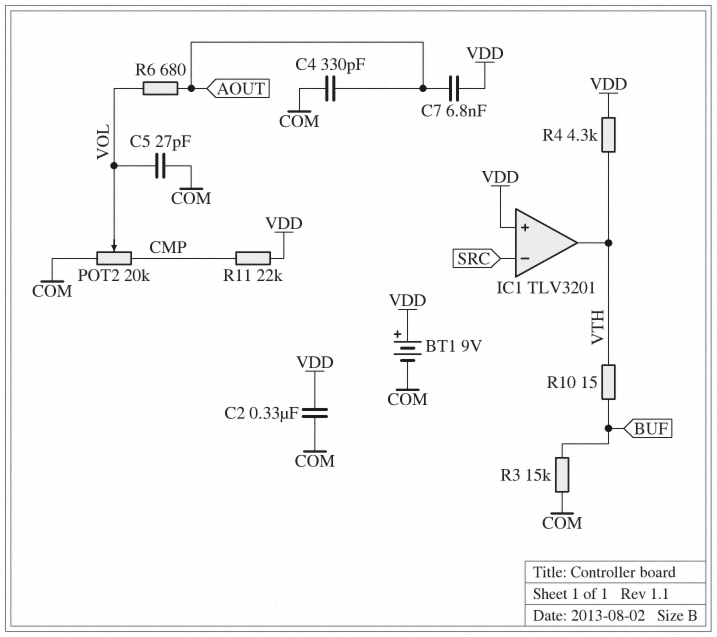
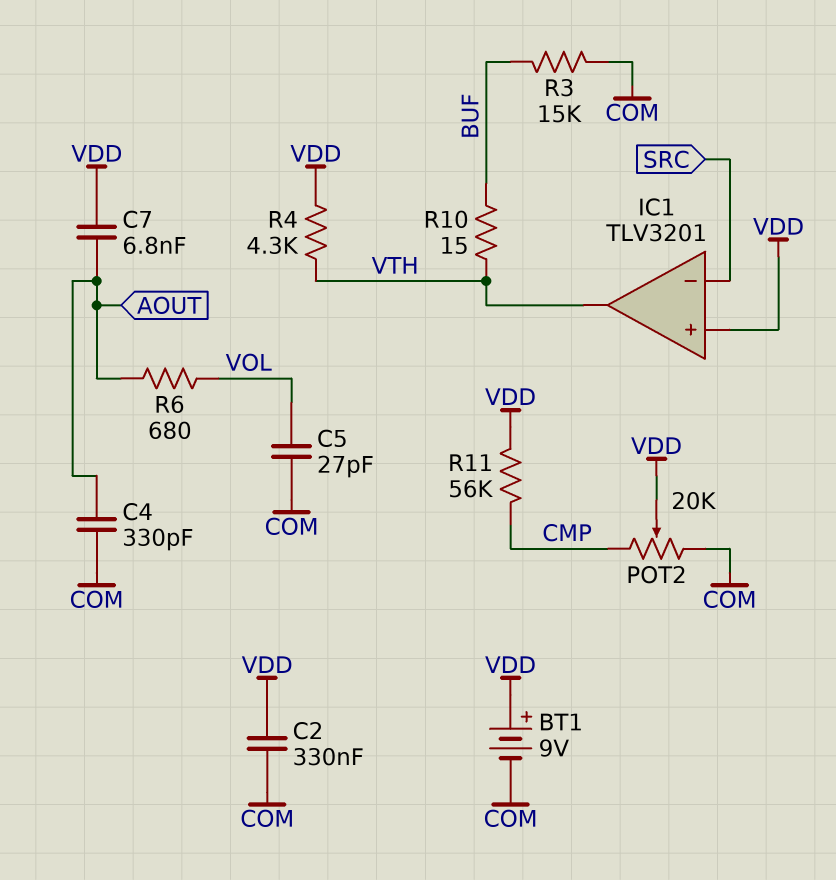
POT2: 20k (CMP, COM, wiper VOL) -> 20k (CMP, COM, wiper VDD)
R11: 22k (CMP, VDD) -> 56k (CMP, VDD)

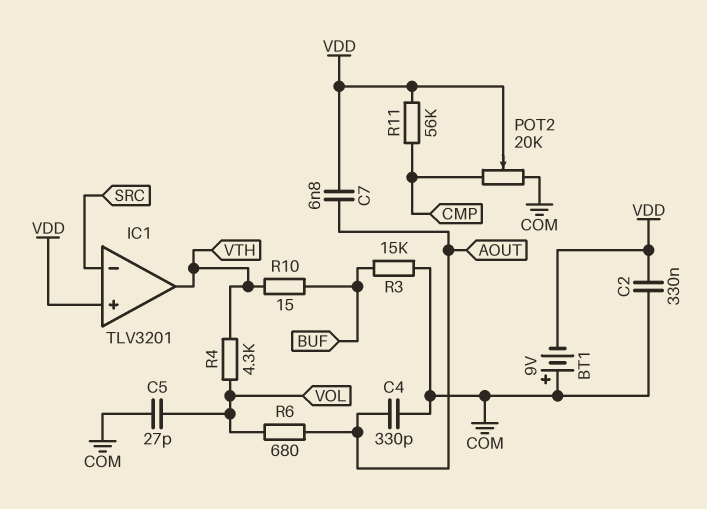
BT1: 9V (plus VDD, minus COM) -> 9V (plus COM, minus VDD)
R4: 4.3k (VDD, VTH) -> 4.3k (VOL, VTH)

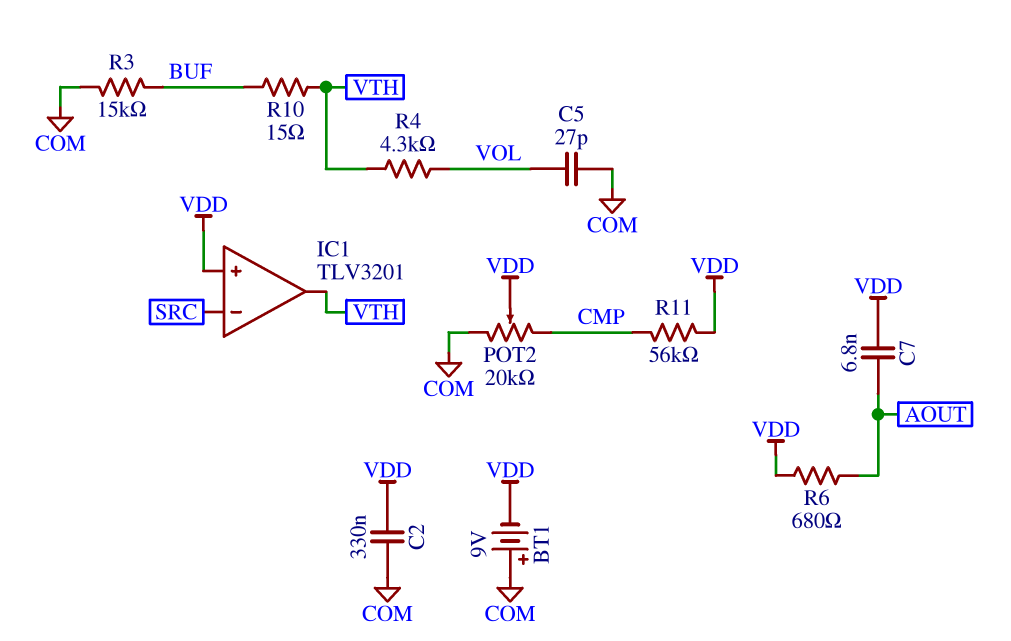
C4: 330pF (AOUT, COM) -> none
R6: 680 (AOUT, VOL) -> 680 (AOUT, VDD)

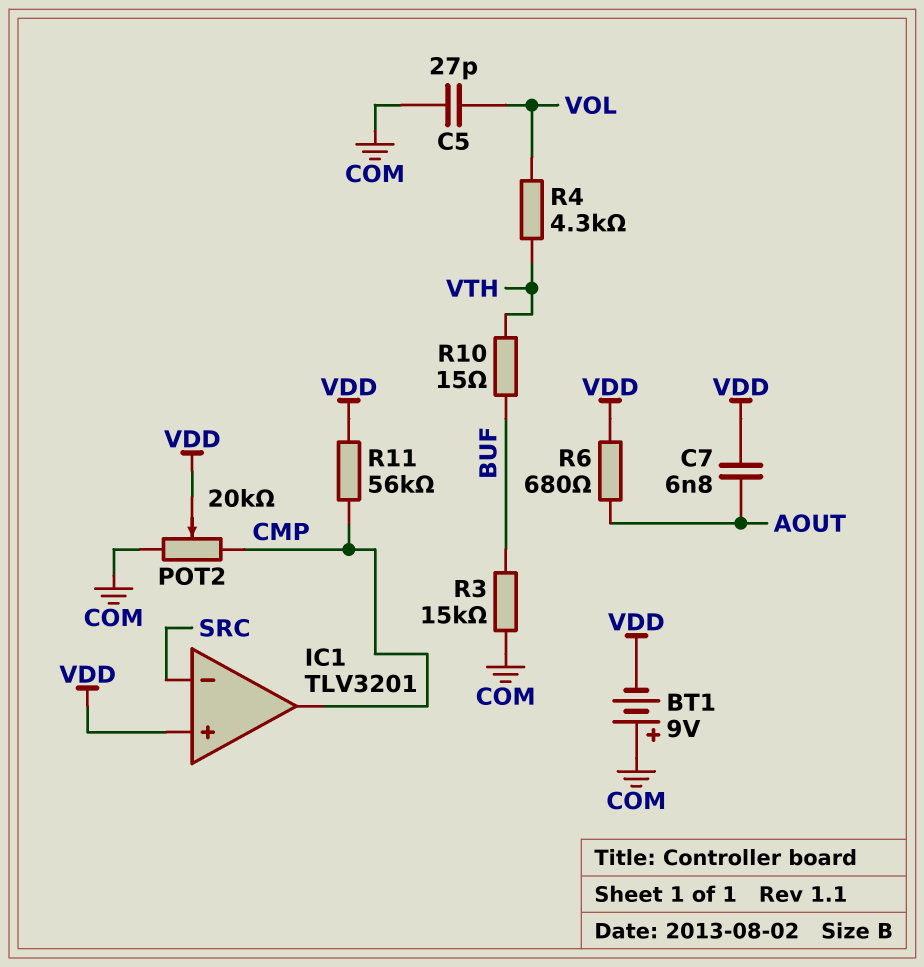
C2: 330nF (COM, VDD) -> none
IC1 pin out: VTH -> CMP

